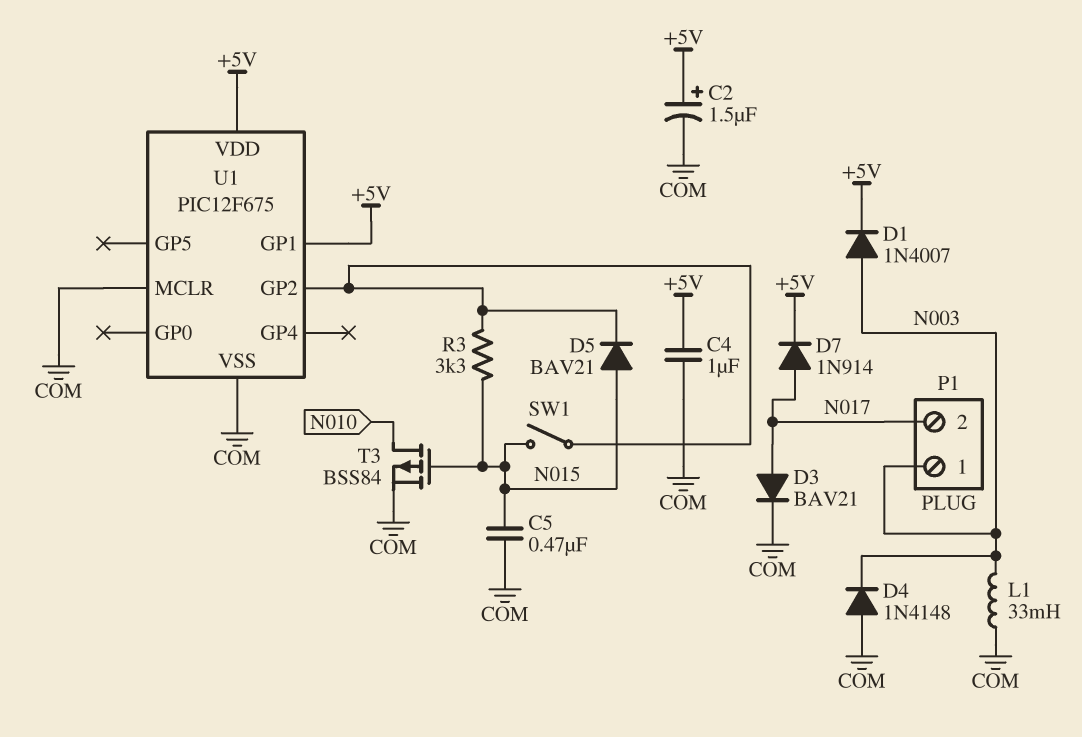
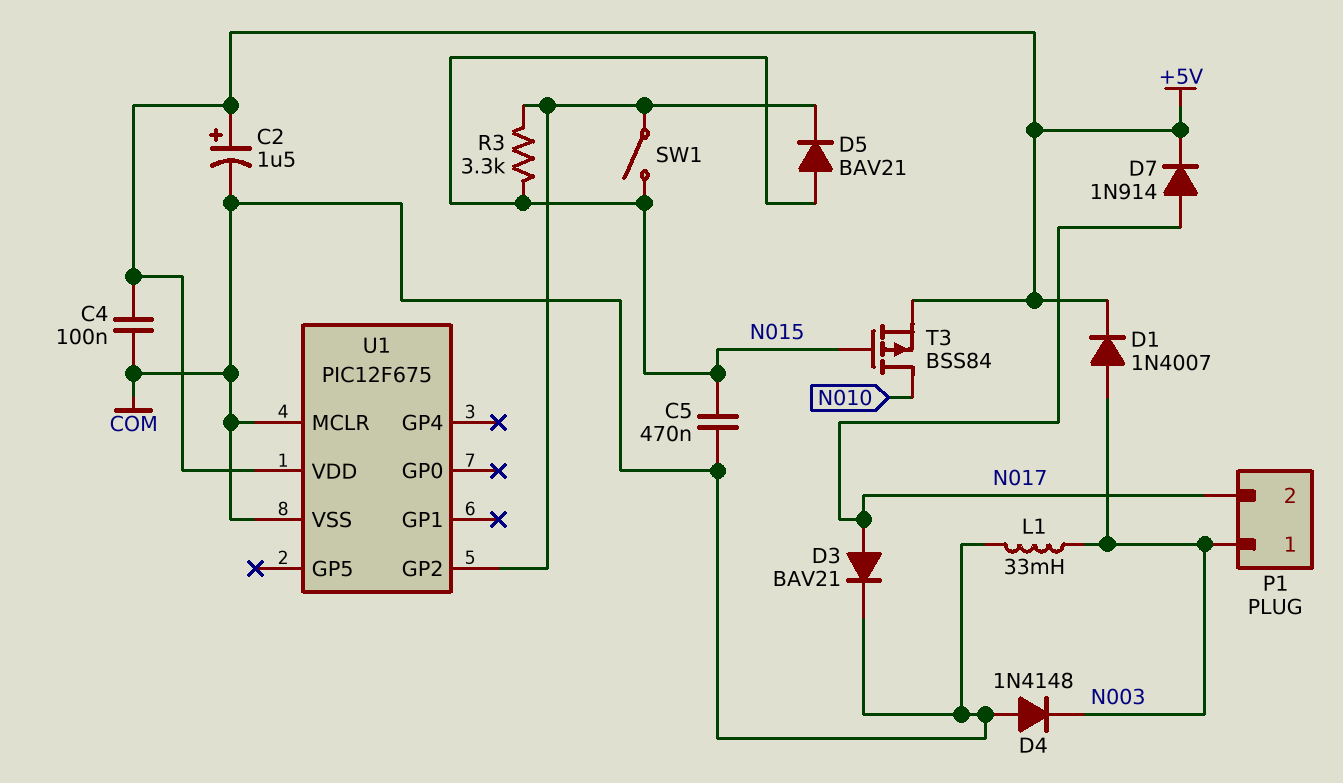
C4: 1uF (+5V, COM) -> 100nF (+5V, COM)
T3: PMOS BSS84 (G N015, D N010, S COM) -> PMOS BSS84 (G N015, D N010, S +5V)
U1 pin GP1: +5V -> none

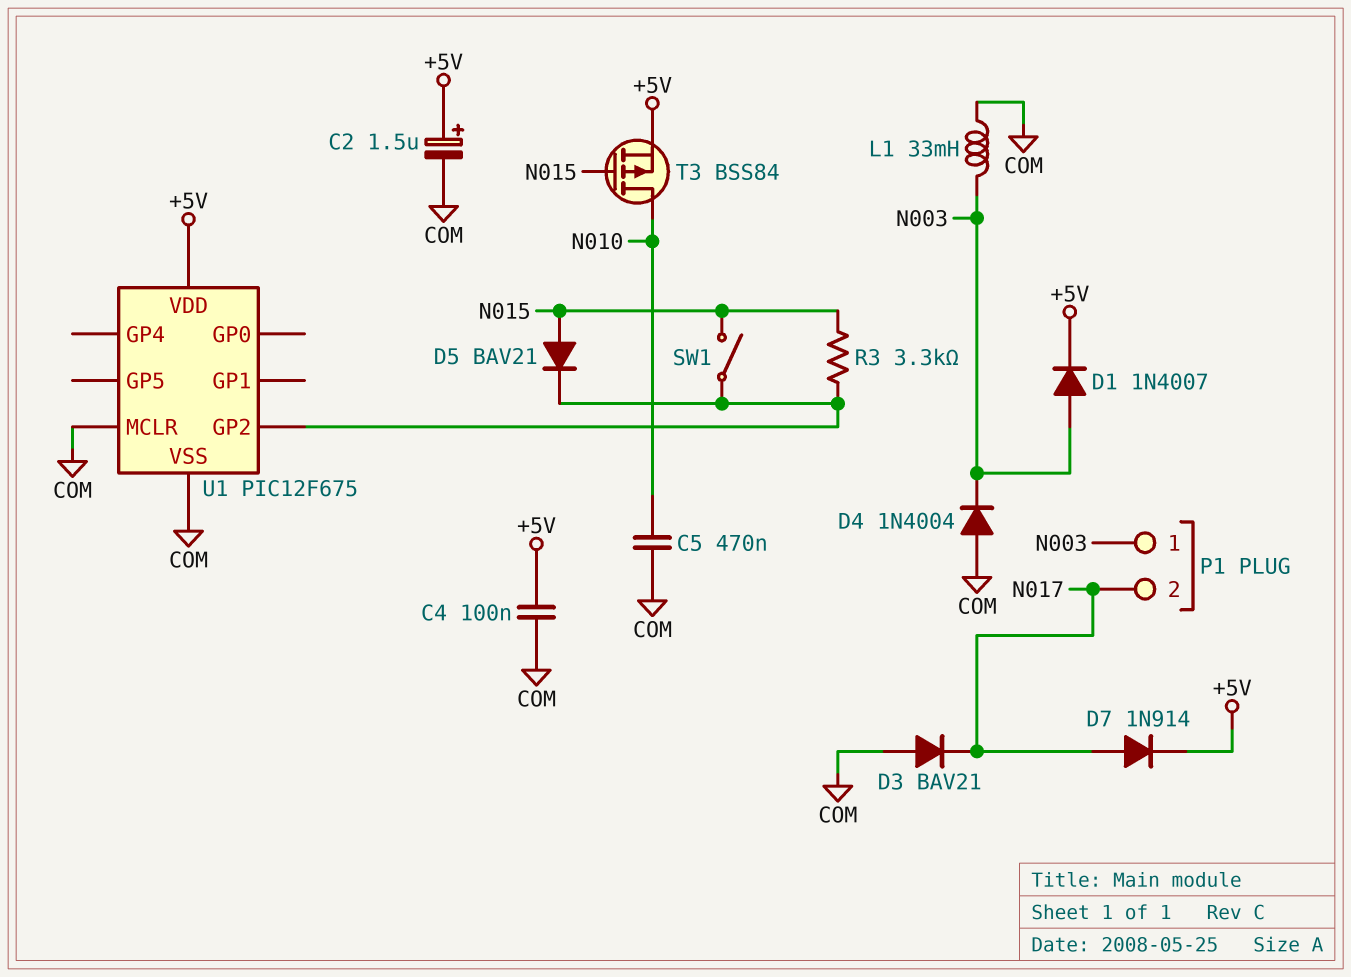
C5: 470nF (COM, N015) -> 470nF (COM, N010)
D3: diode BAV21 (A N017, K COM) -> diode BAV21 (A COM, K N017)
D4: diode 1N4148 (A COM, K N003) -> diode 1N4004 (A COM, K N003)

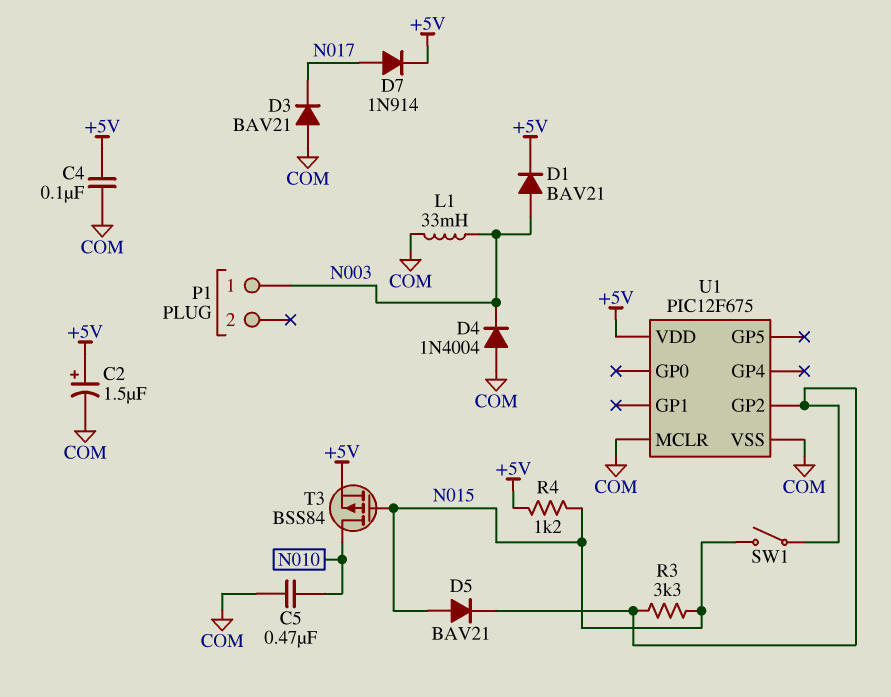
D1: diode 1N4007 (A N003, K +5V) -> diode BAV21 (A N003, K +5V)
P1 pin 2: N017 -> none
R4: none -> 1.2k (+5V, N015)

